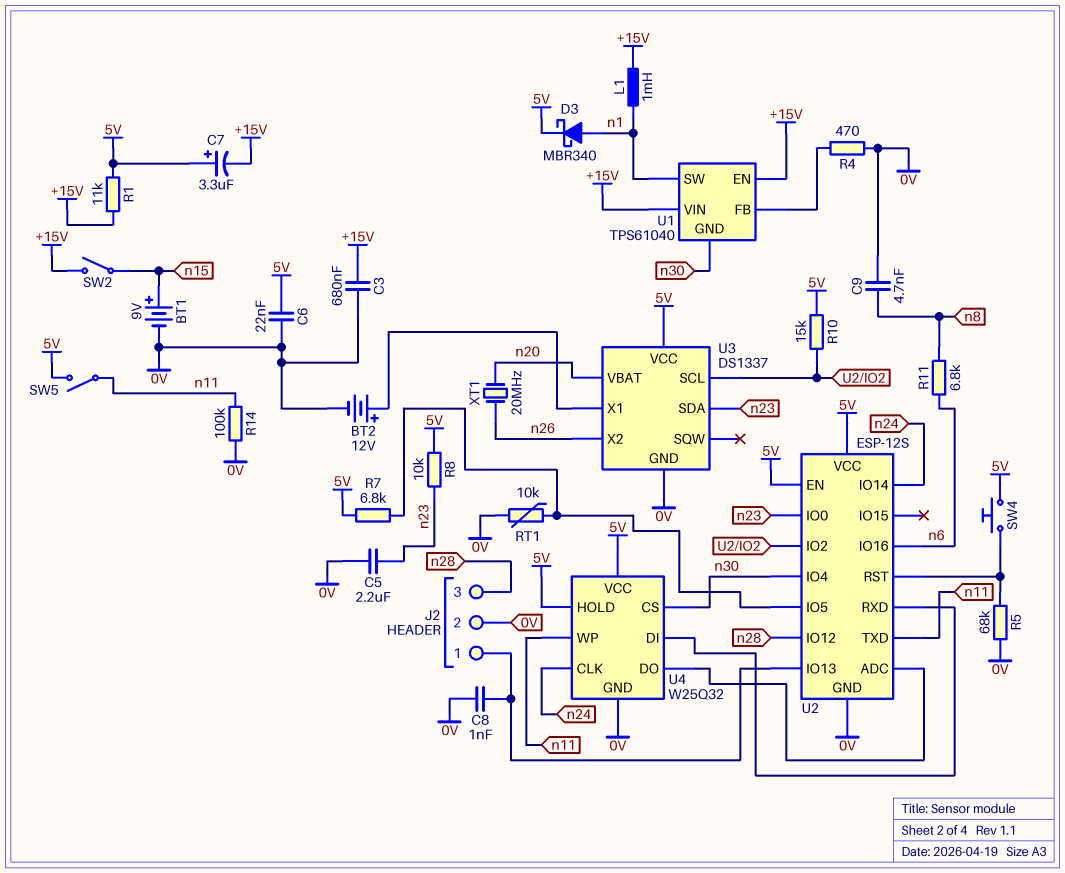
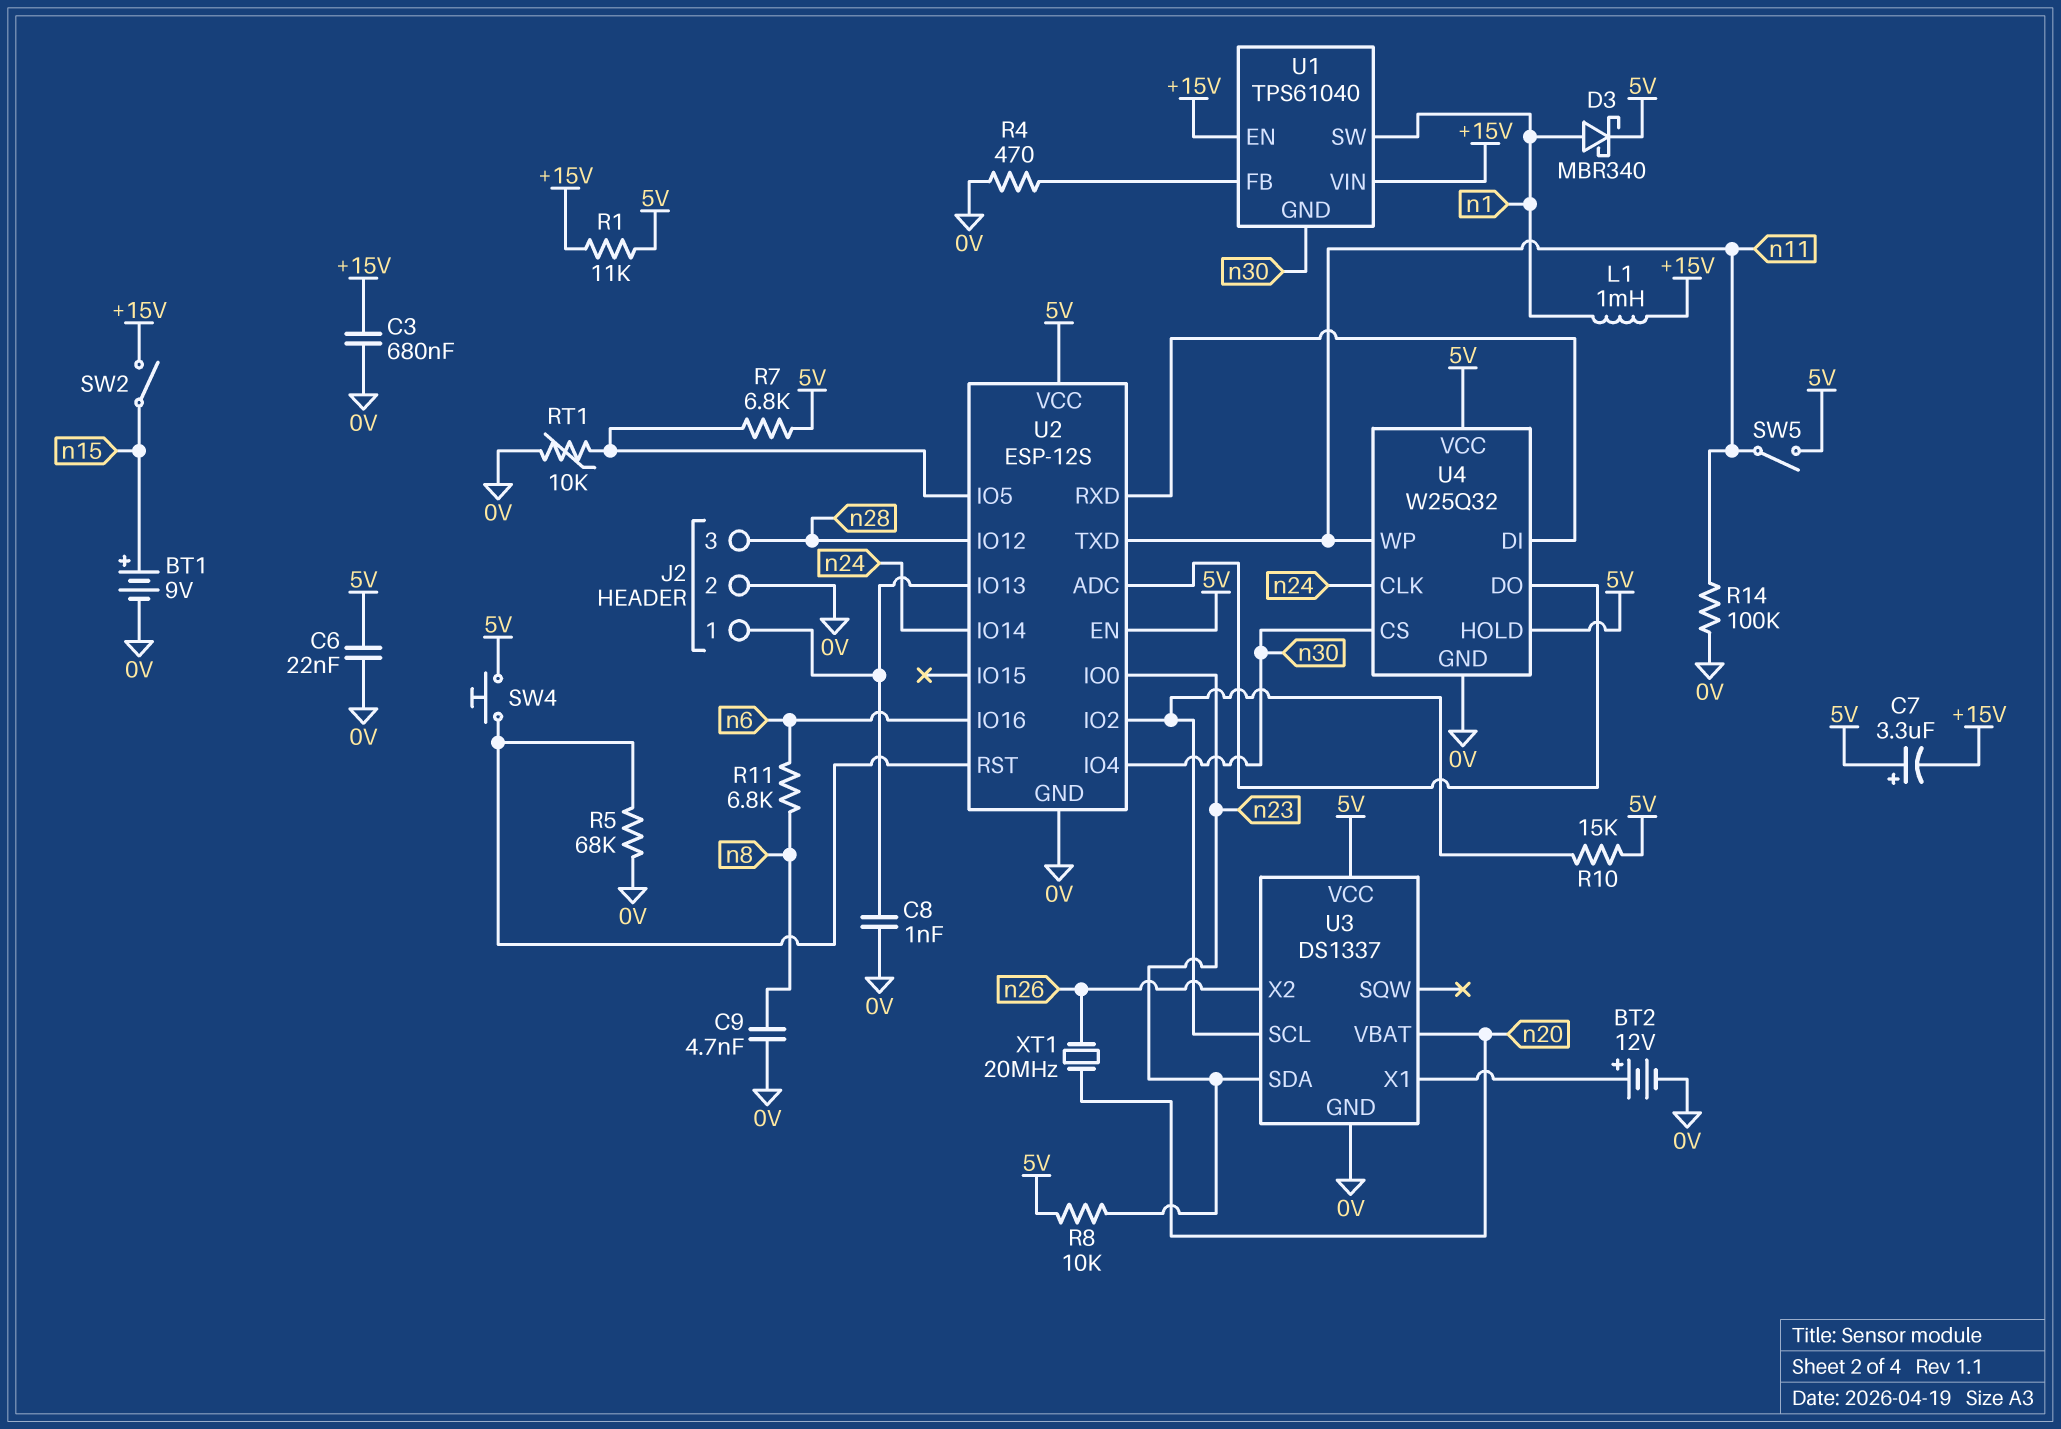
C5: 2.2uF (0V, n23) -> none

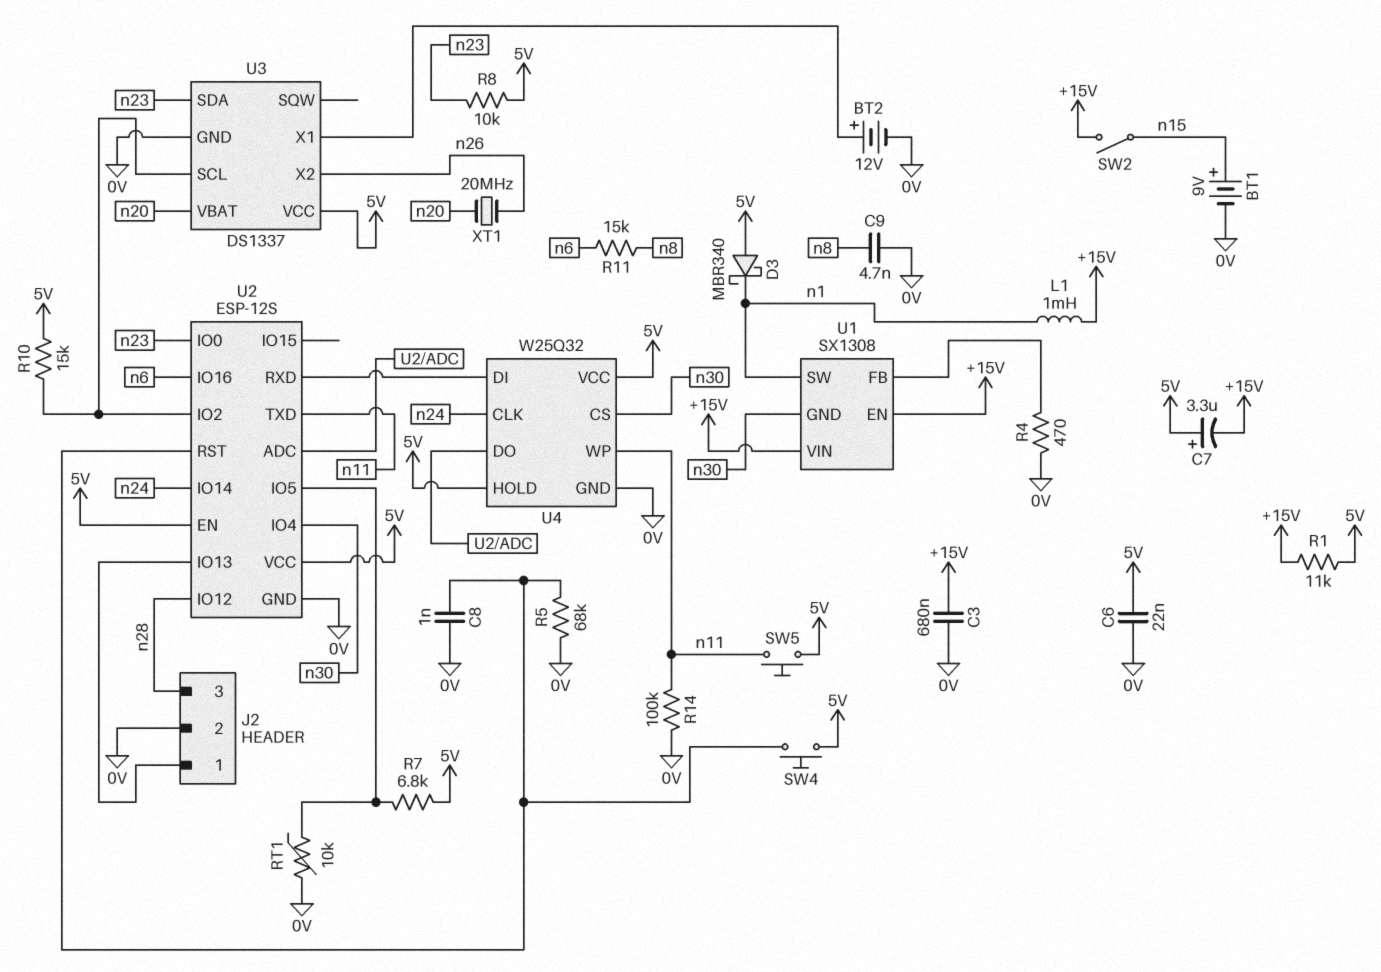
C8: 1nF (0V, J2/1) -> 1nF (0V, U2/RST)
D3: schottky MBR340 (A n1, K 5V) -> schottky MBR340 (A 5V, K n1)
R11: 6.8k (n6, n8) -> 15k (n6, n8)
SW5: switch (5V, n11) -> button (5V, n11)
U1: TPS61040 -> SX1308

